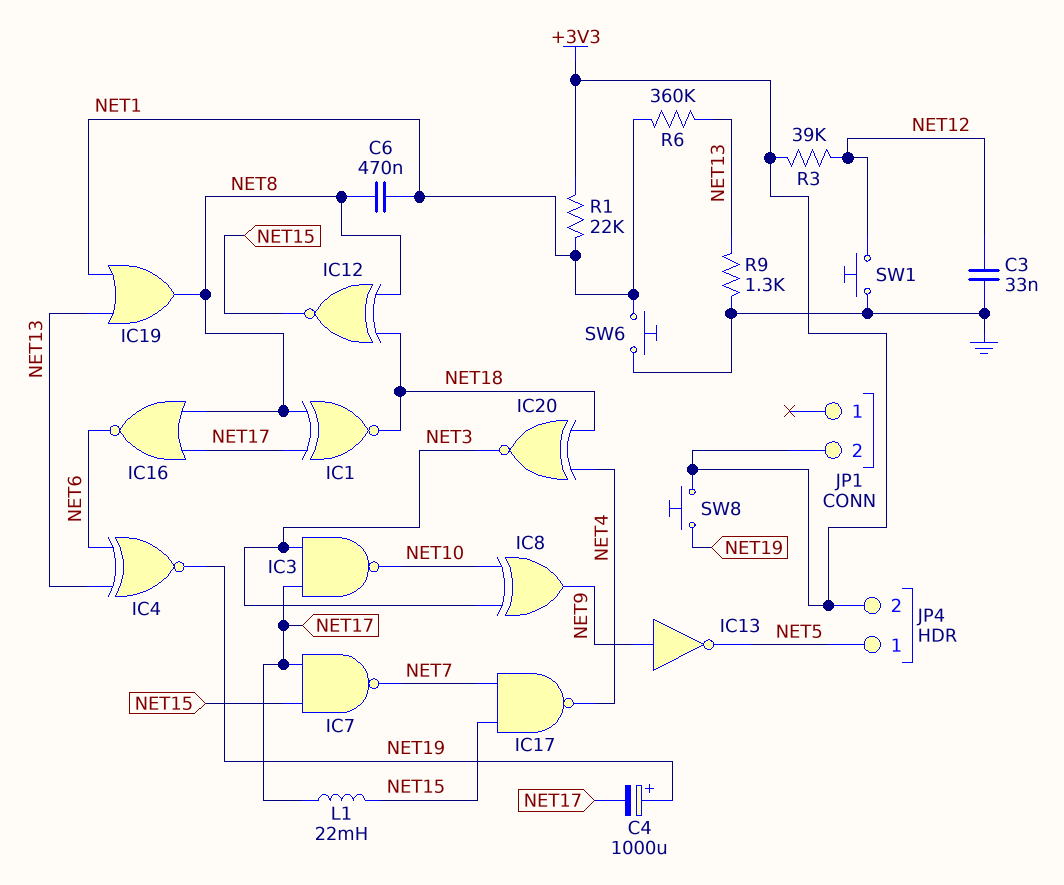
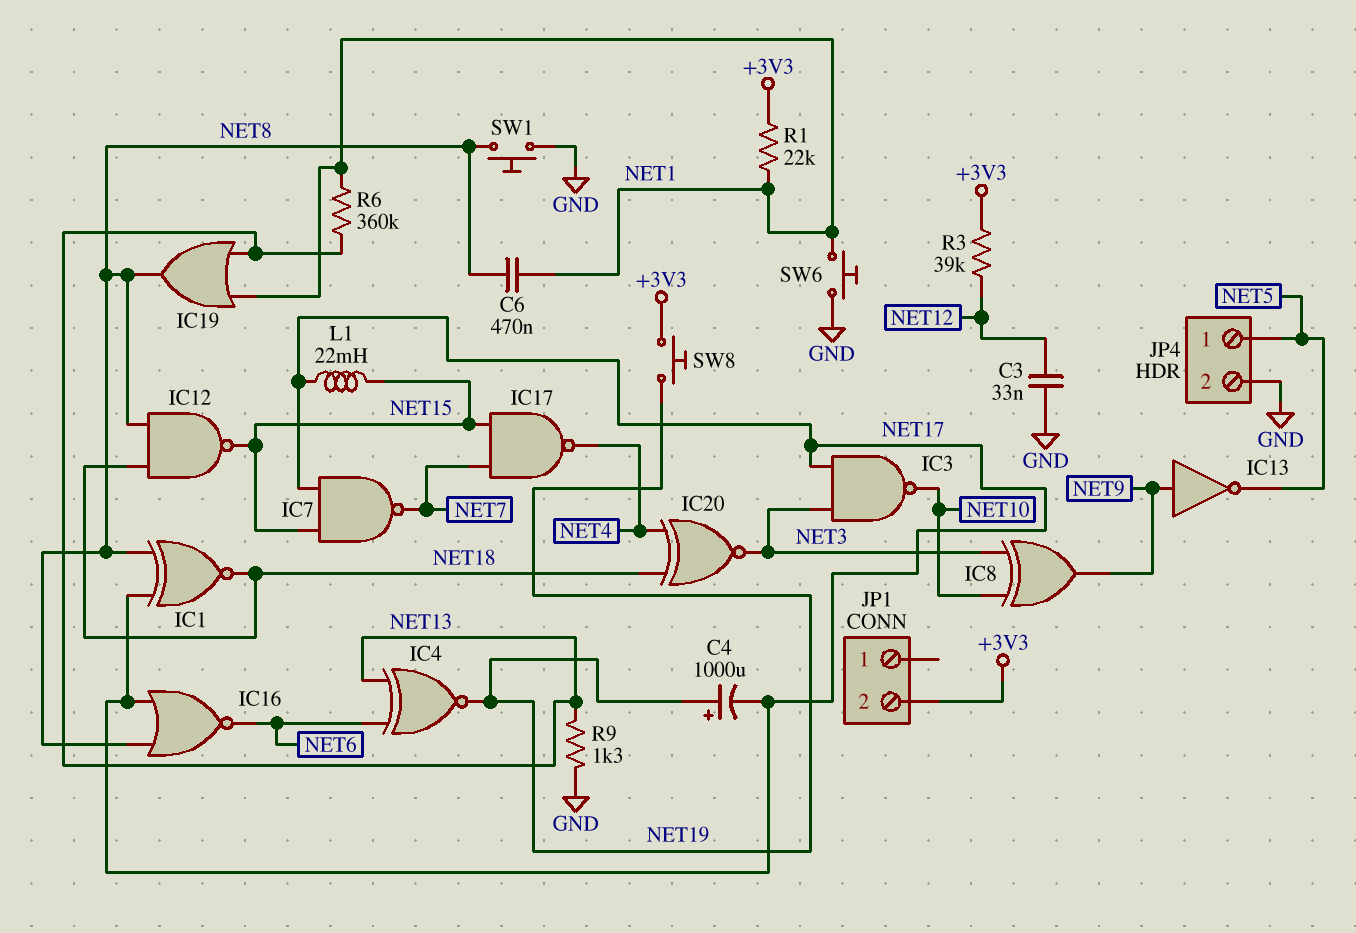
IC12: XNOR (in NET8, in NET18, out NET15) -> NAND (in NET8, in NET18, out NET15)
JP4 pin 2: +3V3 -> GND
SW1: button (GND, NET12) -> button (GND, NET8)

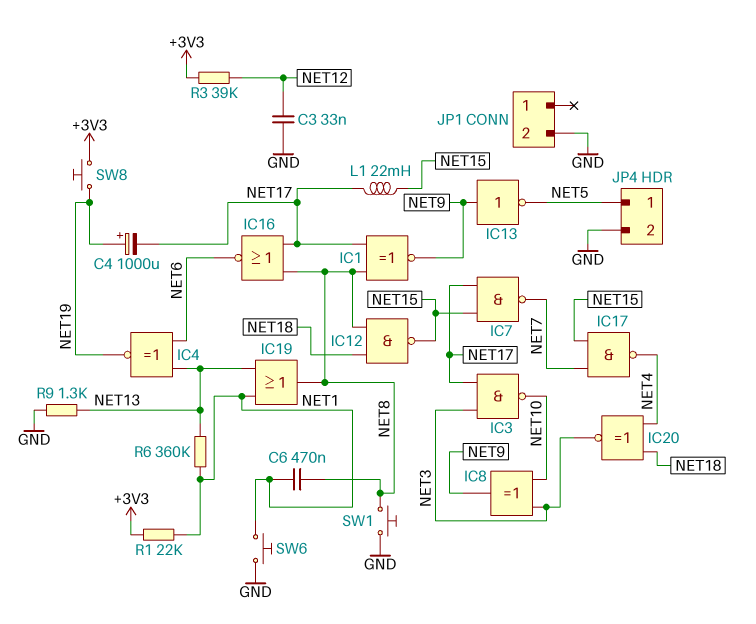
IC1: XNOR (in NET8, in NET17, out NET18) -> XNOR (in NET8, in NET17, out NET9)
JP1 pin 2: +3V3 -> GND

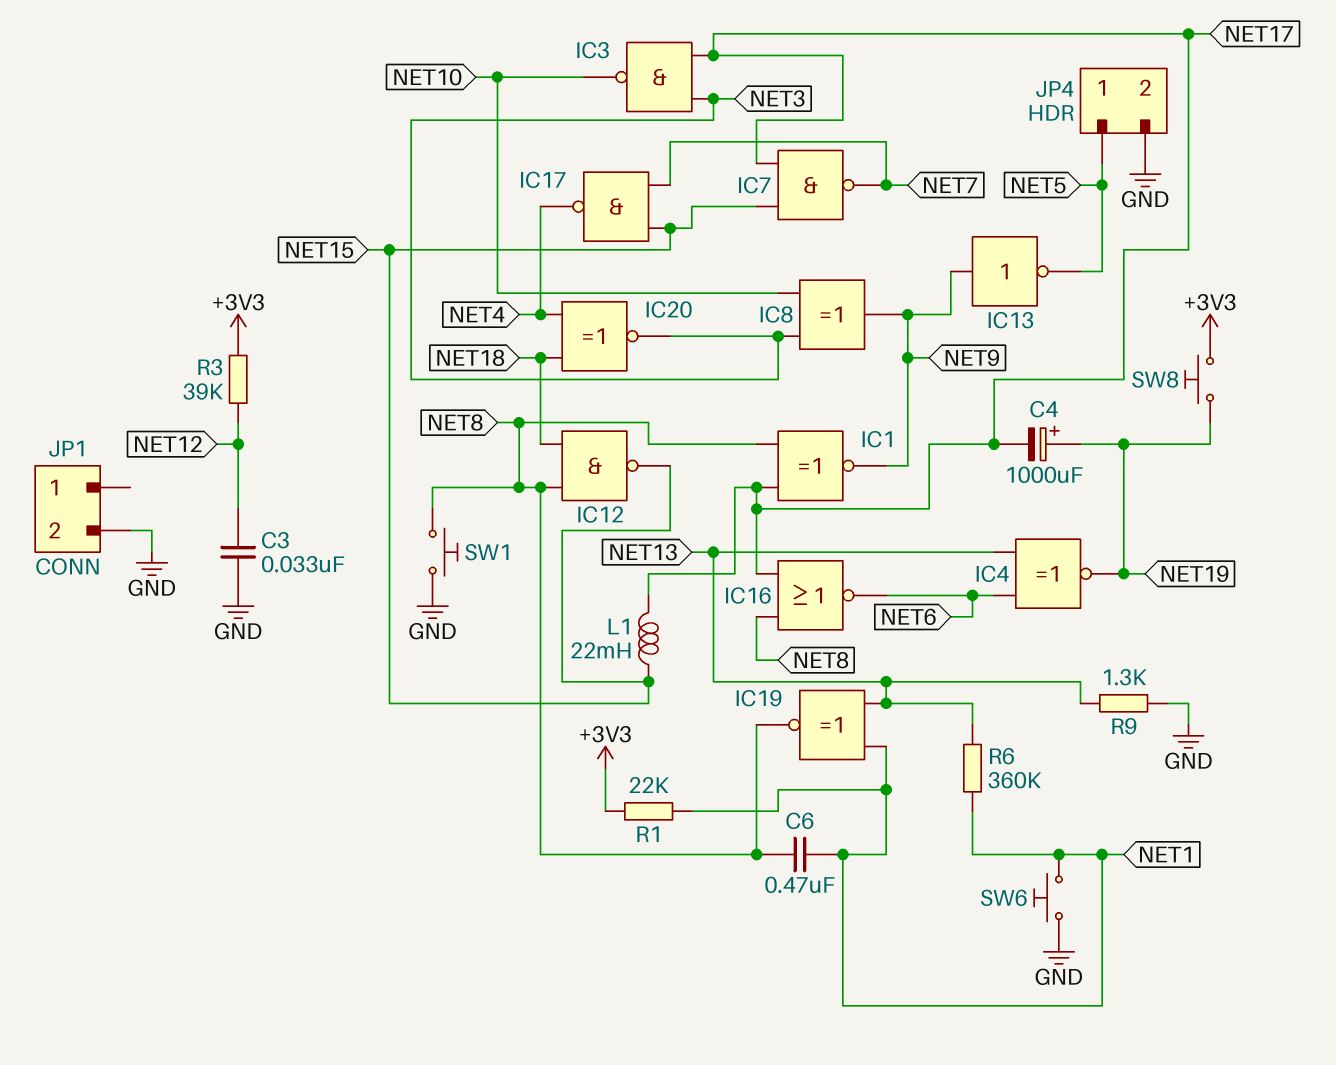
IC19: OR (in NET1, in NET13, out NET8) -> XNOR (in NET1, in NET13, out NET8)

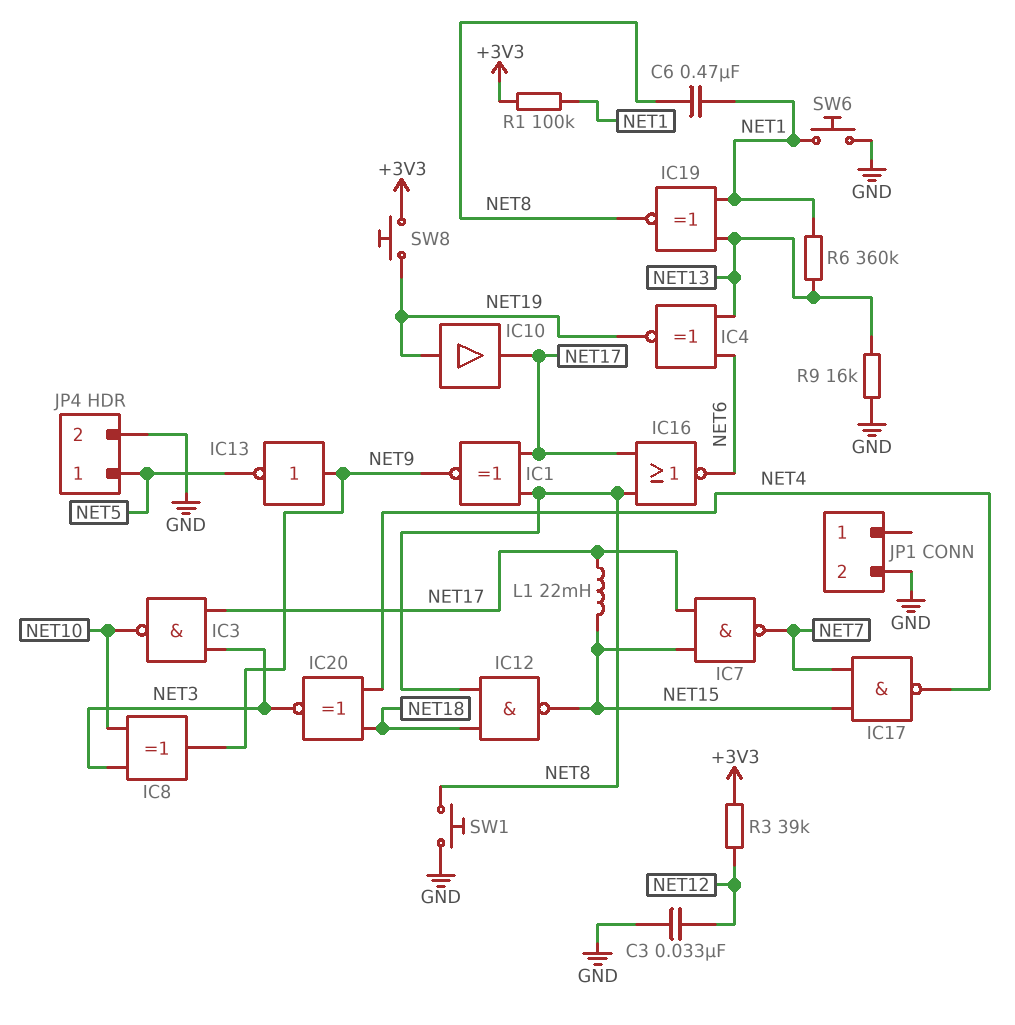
C4: 1000uF (plus NET19, minus NET17) -> none
IC10: none -> buffer (in NET19, out NET17)
R1: 22k (+3V3, NET1) -> 100k (+3V3, NET1)
R9: 1.3k (GND, NET13) -> 16k (GND, NET13)

